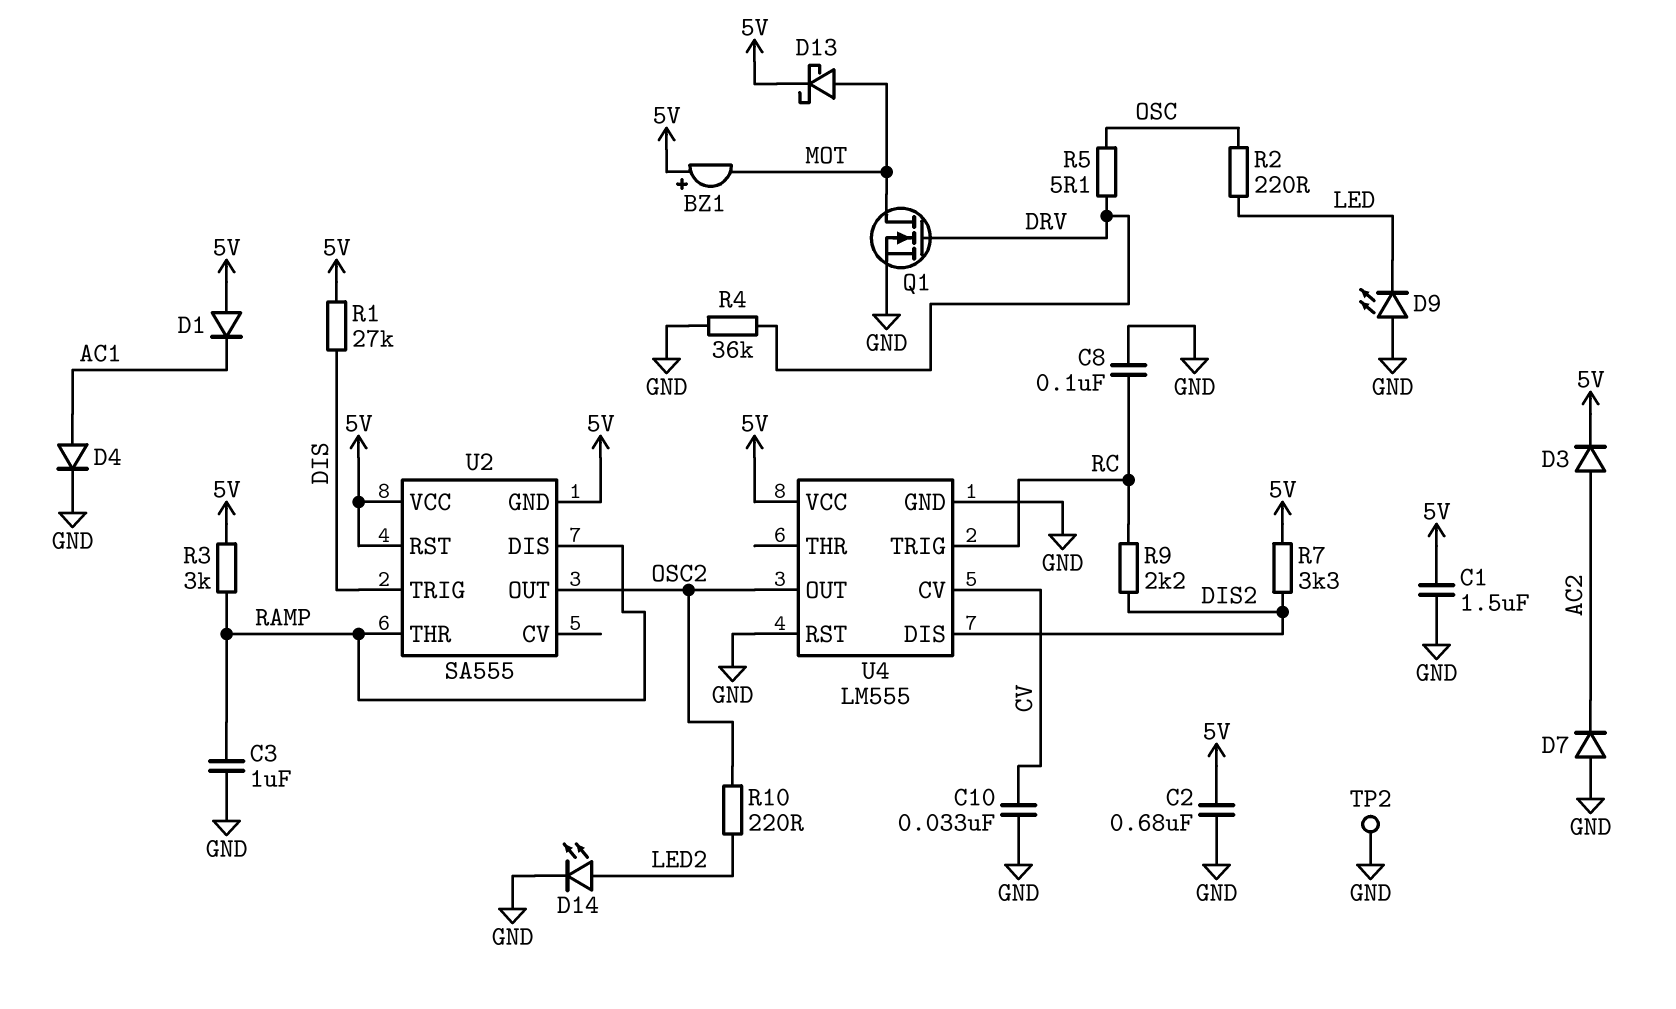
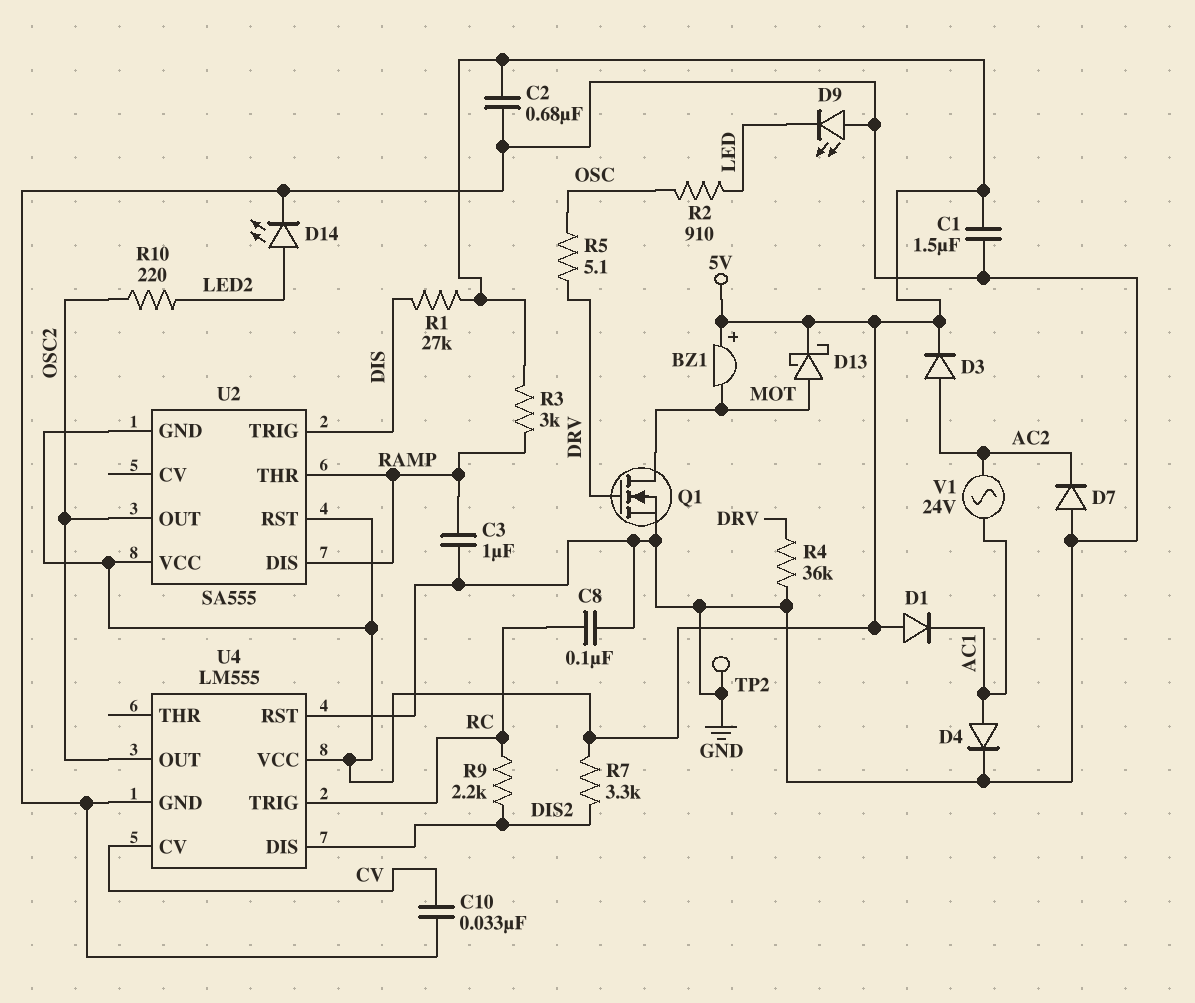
R2: 220 (LED, OSC) -> 910 (LED, OSC)
V1: none -> AC 24V (AC1, AC2)

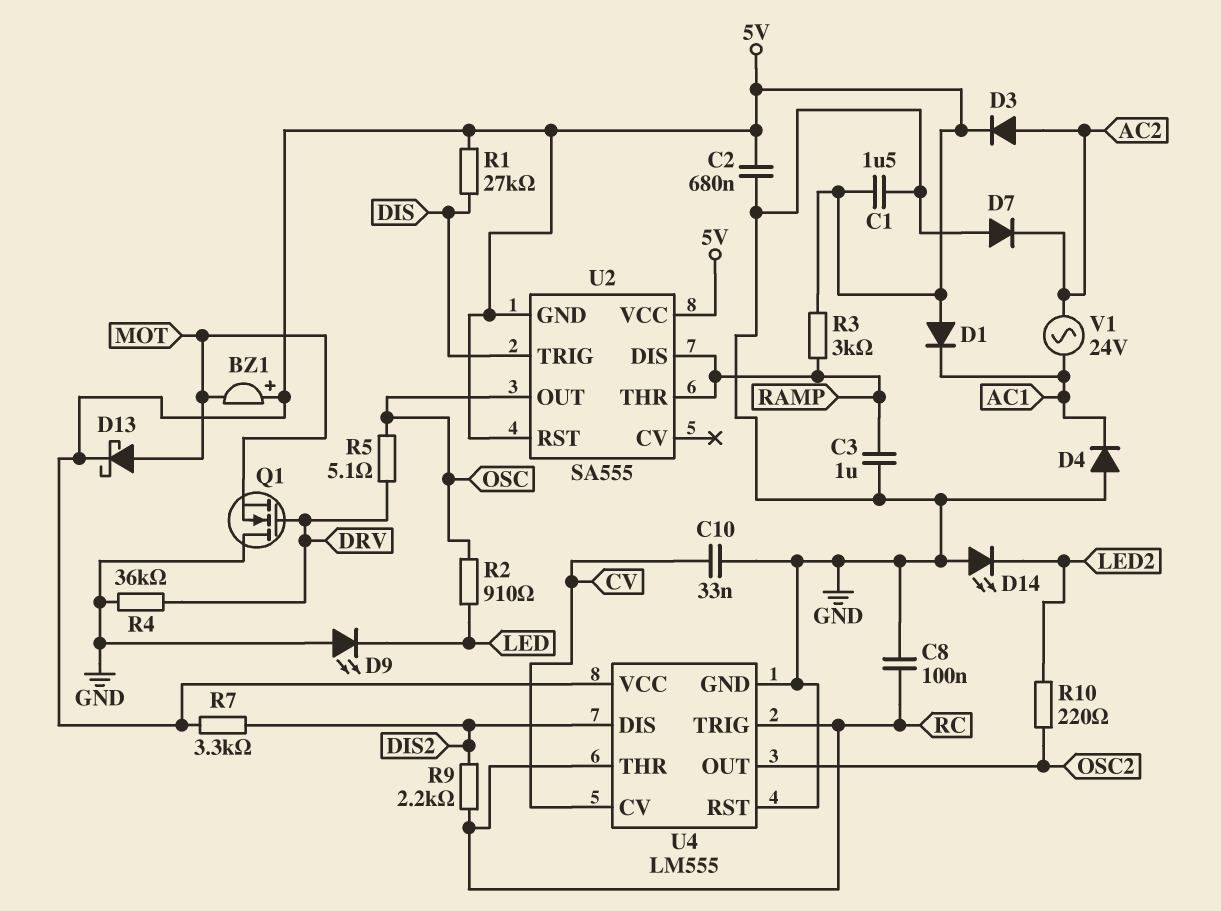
D4: diode (A AC1, K GND) -> diode (A GND, K AC1)
D14: LED (A LED2, K GND) -> LED (A GND, K LED2)
Q1: NMOS (G DRV, D MOT, S GND) -> NMOS (G DRV, D GND, S MOT)
TP2: test point (GND) -> none
U2 pin OUT: OSC2 -> OSC
U4 pin THR: none -> RC

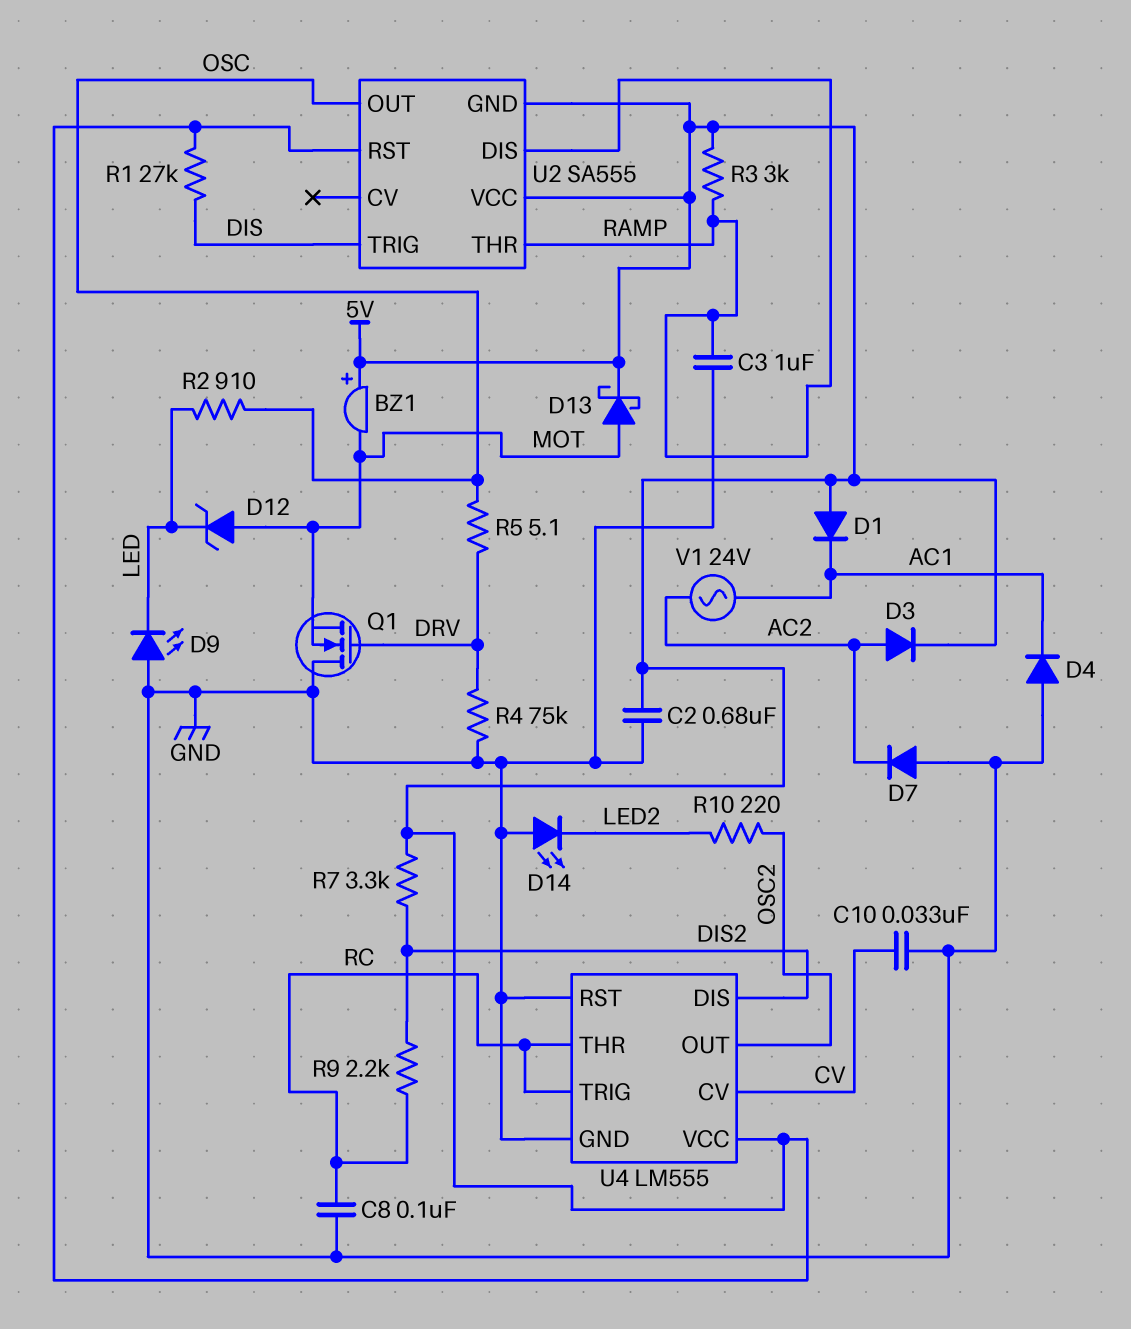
C1: 1.5uF (5V, GND) -> none
D12: none -> zener (A MOT, K LED)
R4: 36k (DRV, GND) -> 75k (DRV, GND)

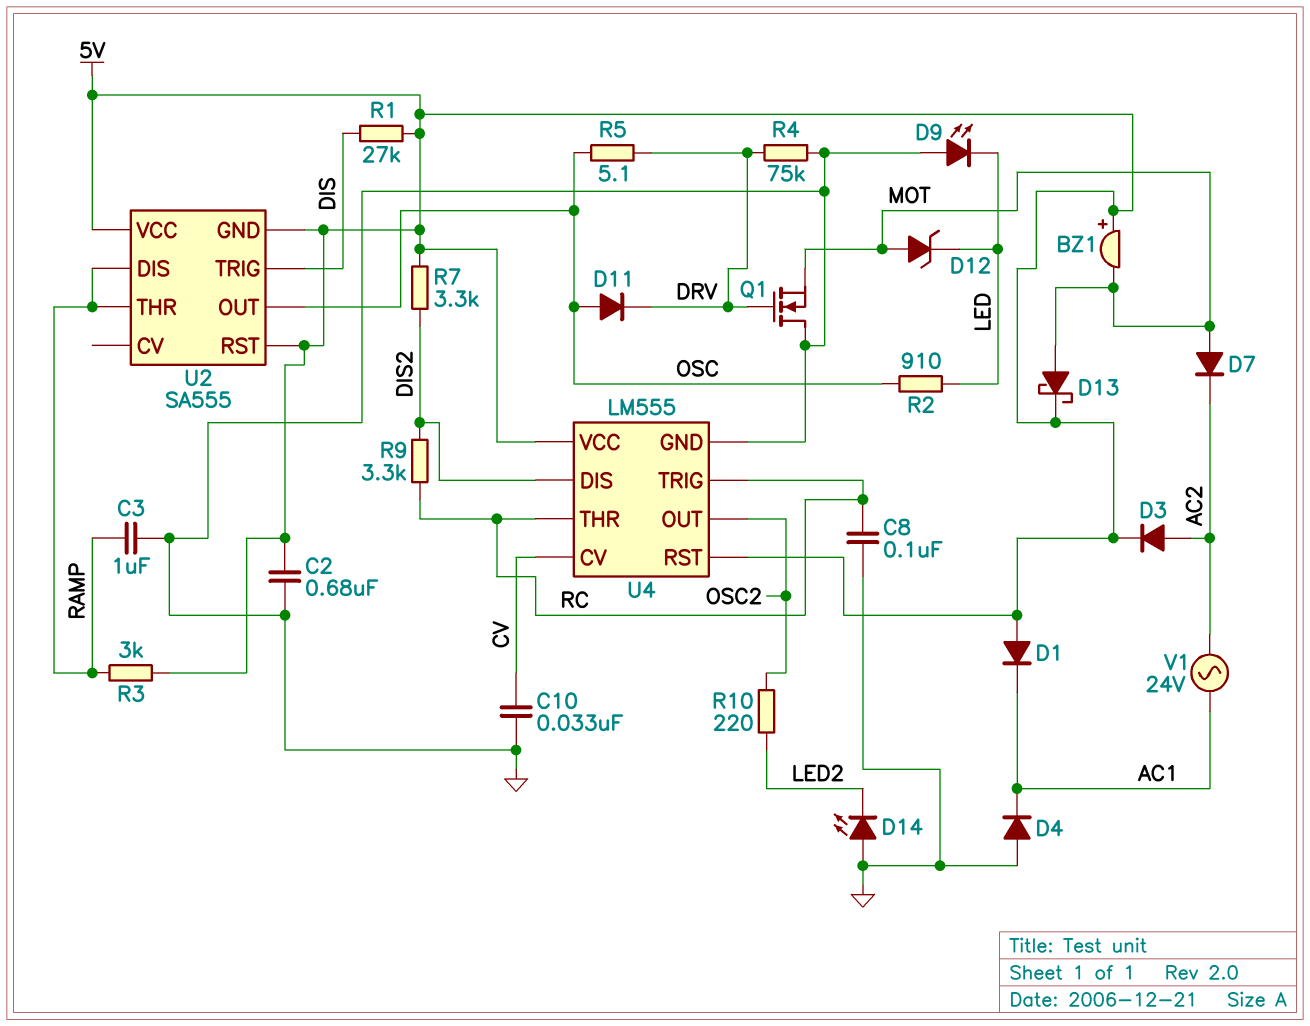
D7: diode (A GND, K AC2) -> diode (A MOT, K AC2)
D11: none -> diode (A OSC, K DRV)
R9: 2.2k (DIS2, RC) -> 3.3k (DIS2, RC)
U4 pin RST: GND -> 5V

